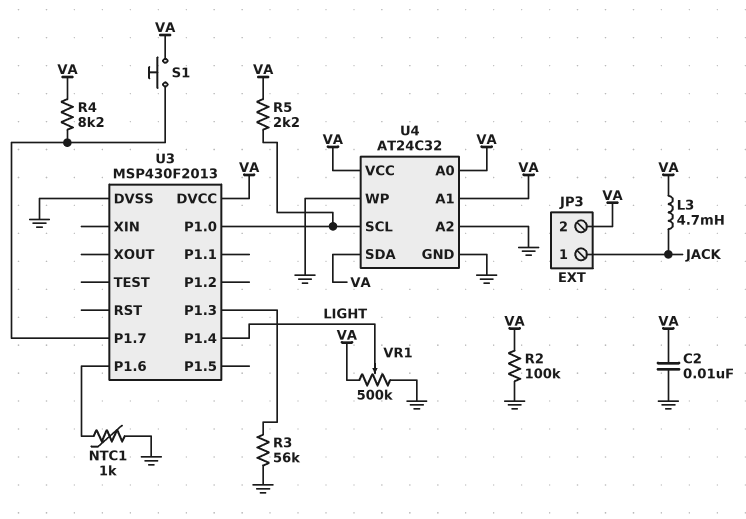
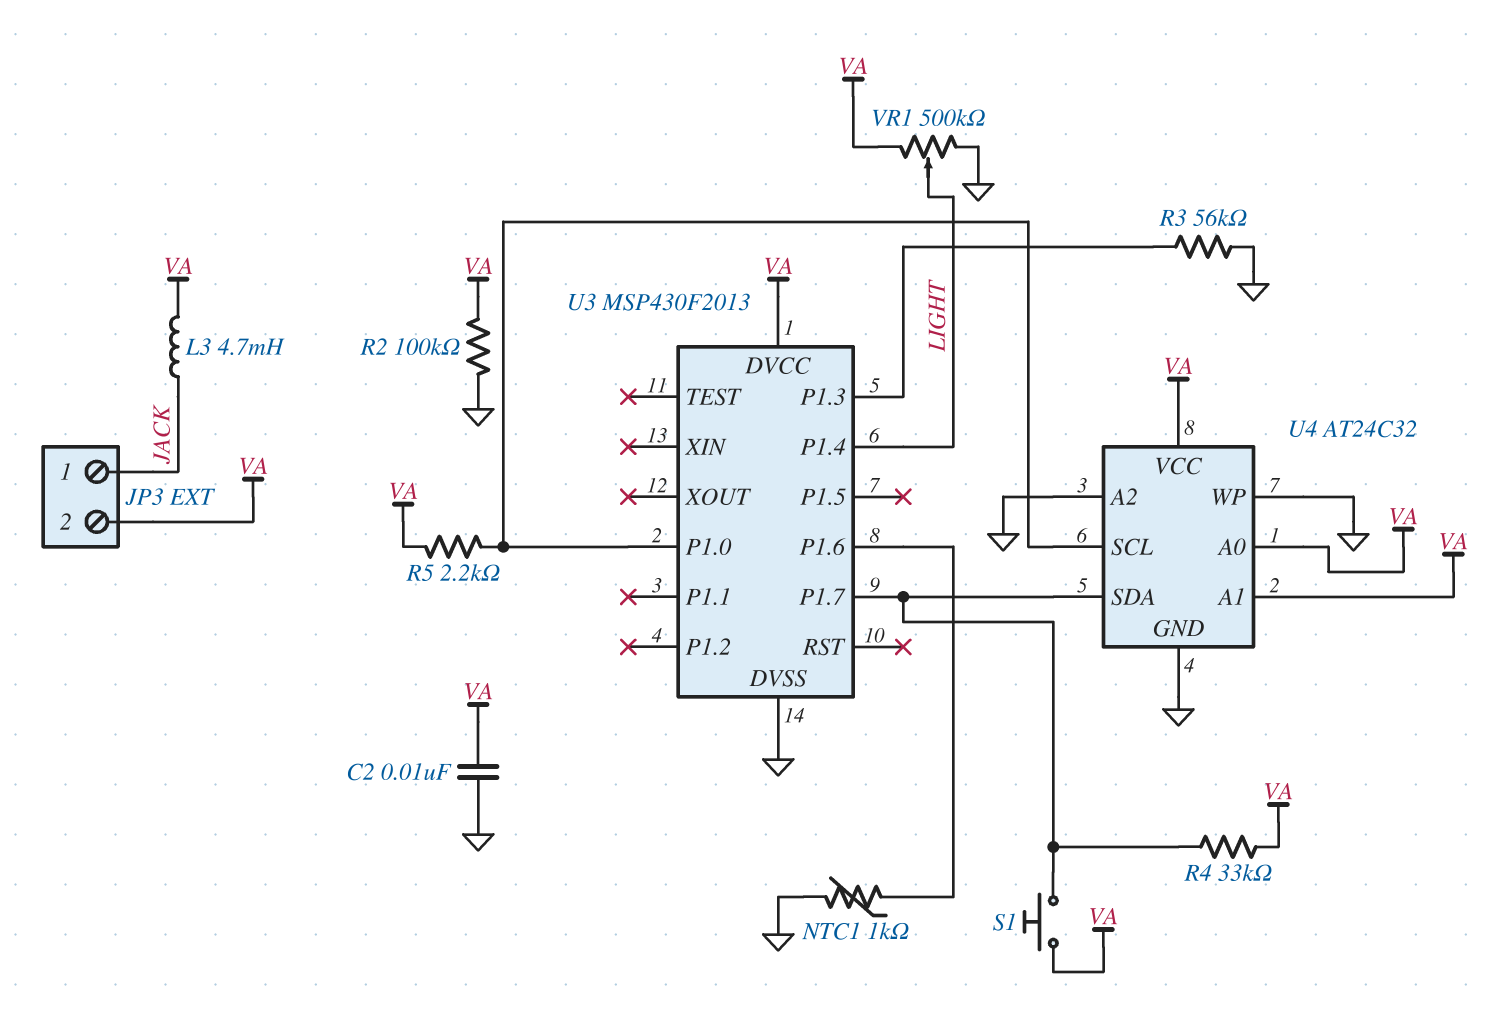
R4: 8.2k (U3/P1.7, VA) -> 33k (U3/P1.7, VA)
U4 pin SDA: VA -> U3/P1.7

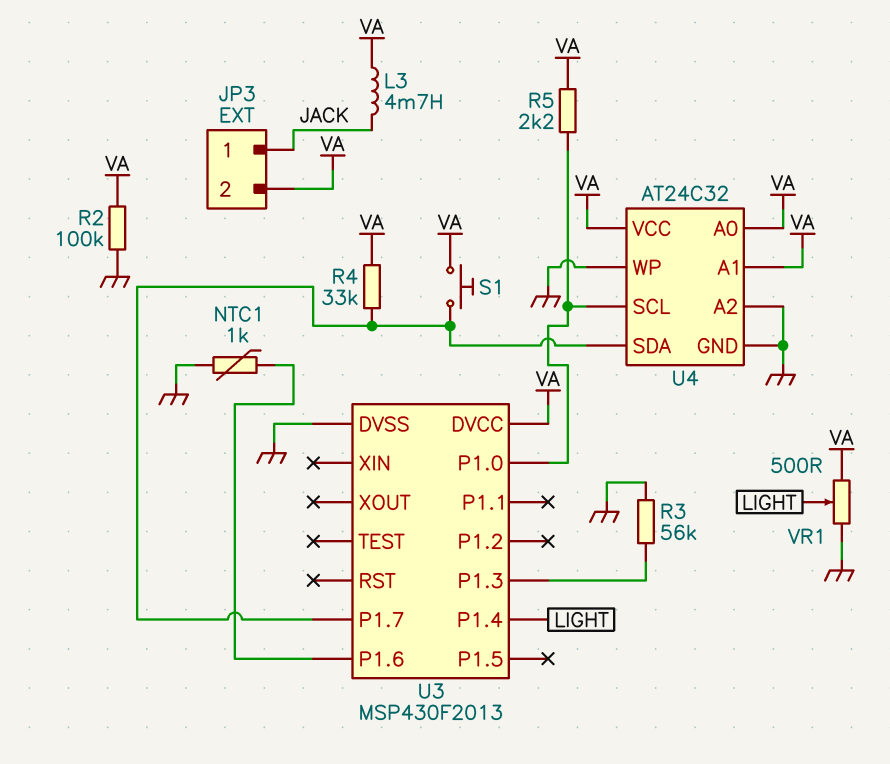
C2: 10nF (GND, VA) -> none
VR1: 500k (GND, VA, wiper LIGHT) -> 500 (GND, VA, wiper LIGHT)

